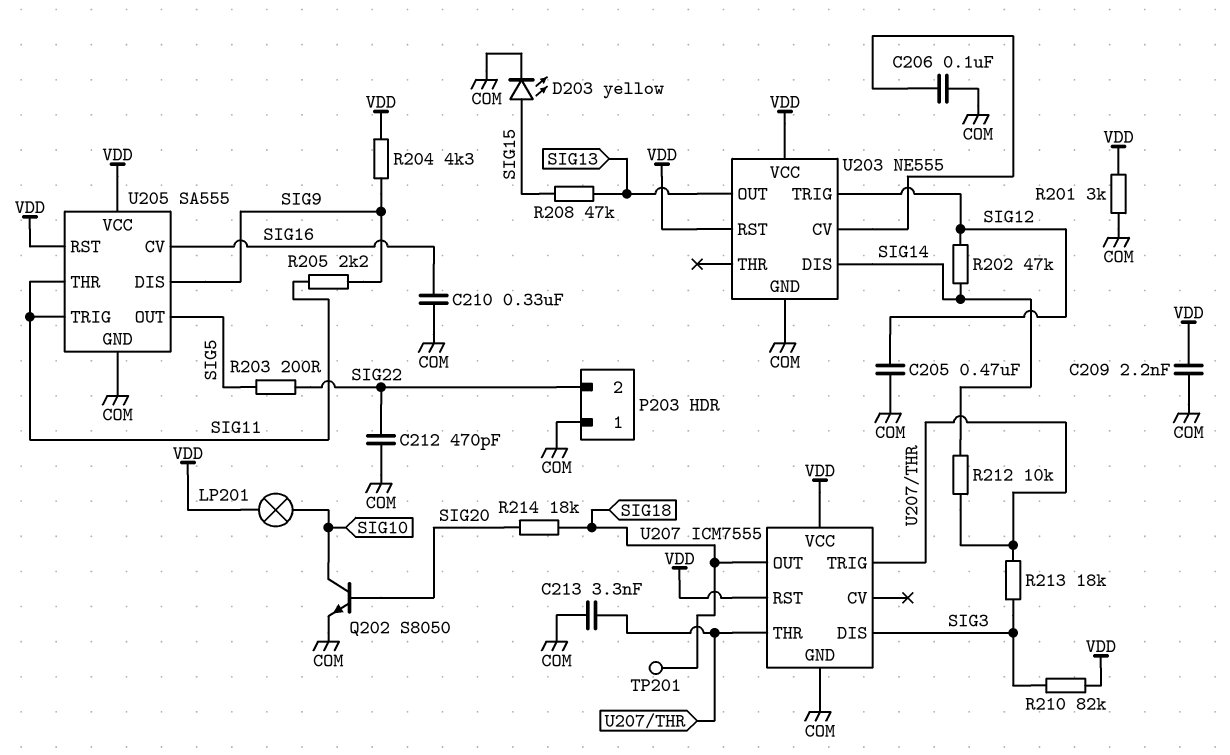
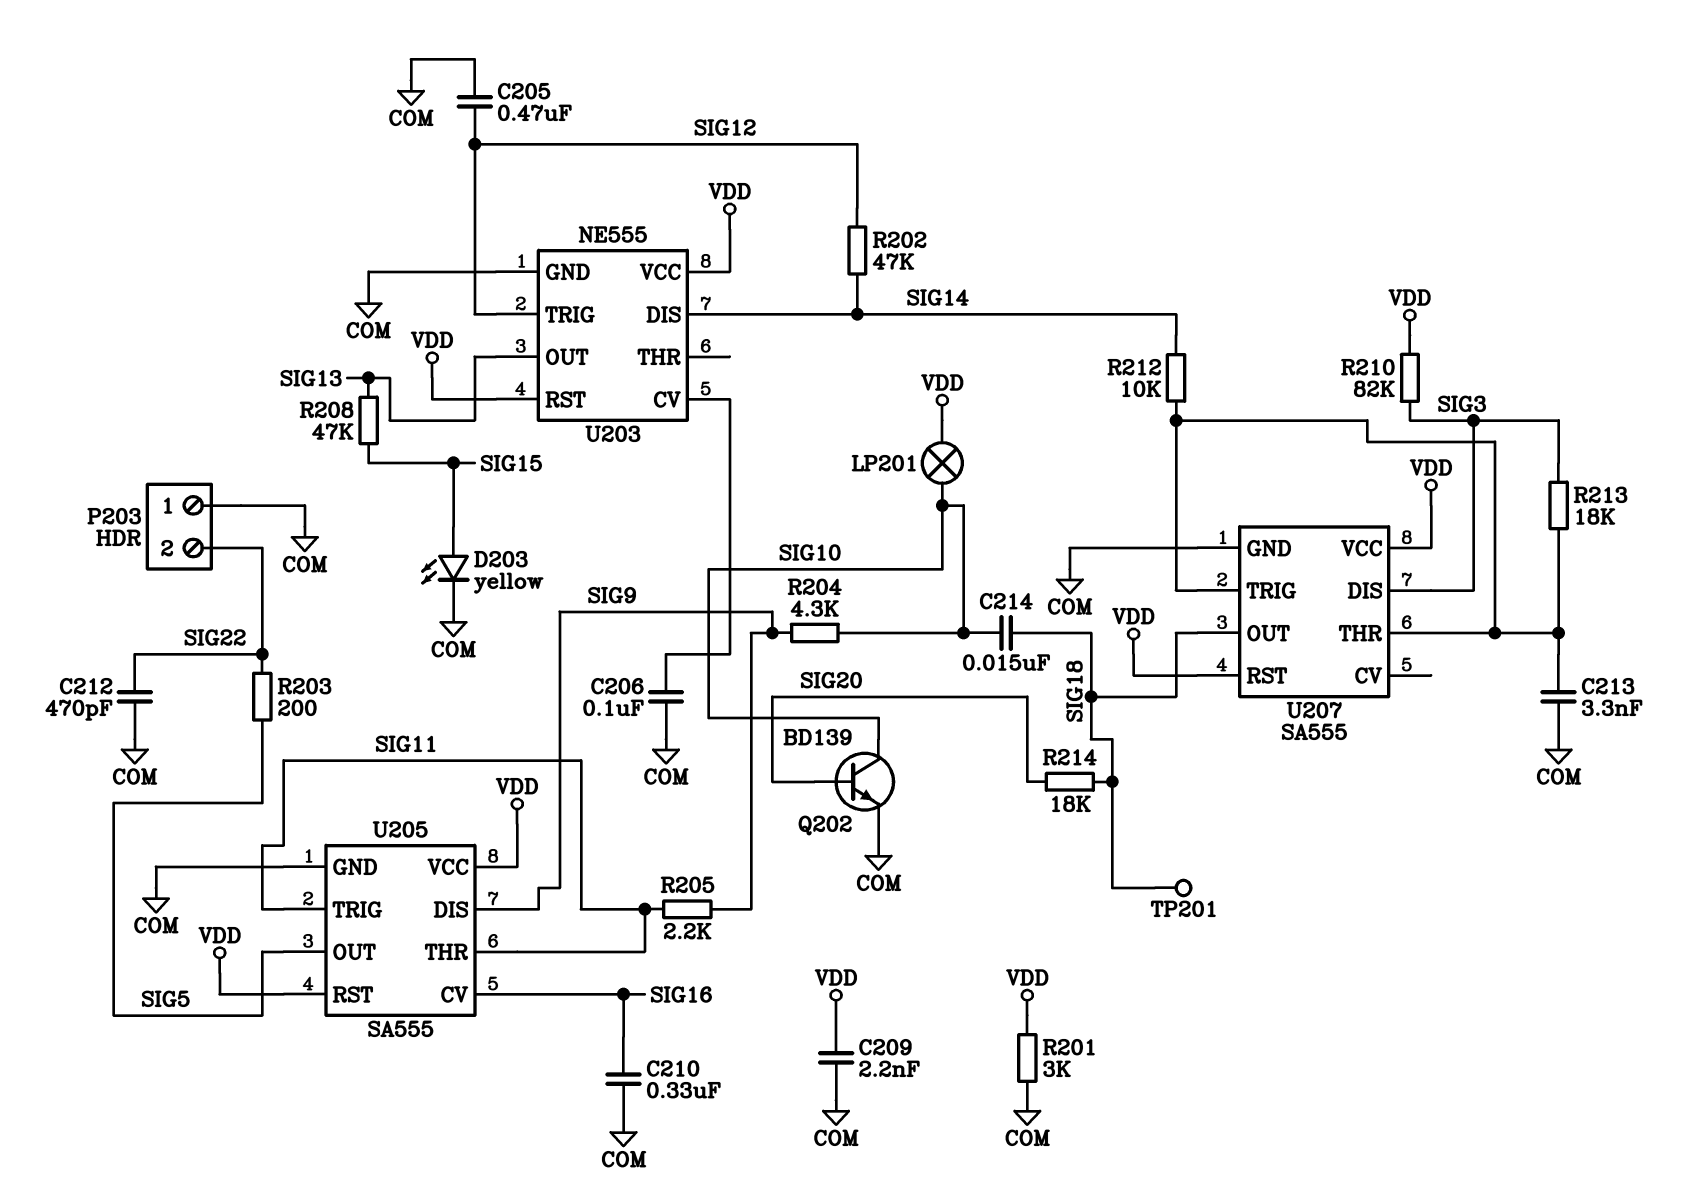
C214: none -> 15nF (SIG10, SIG18)
Q202: NPN S8050 (B SIG20, C SIG10, E COM) -> NPN BD139 (B SIG20, C SIG10, E COM)
R204: 4.3k (SIG9, VDD) -> 4.3k (SIG9, SIG10)
U207: ICM7555 -> SA555

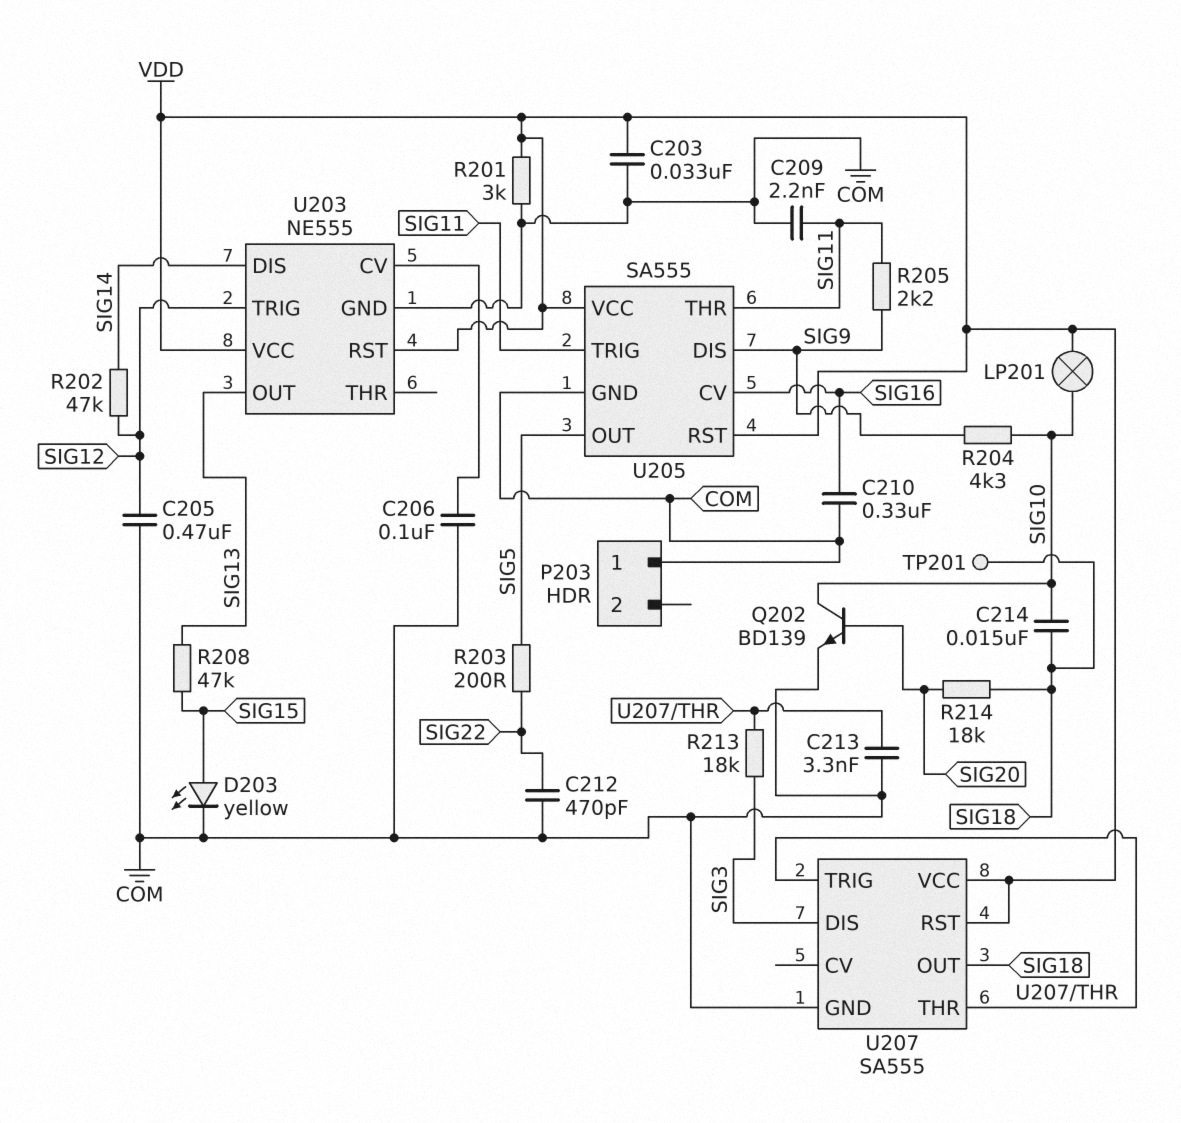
C203: none -> 33nF (COM, VDD)
C209: 2.2nF (COM, VDD) -> 2.2nF (COM, SIG11)
P203 pin 2: SIG22 -> none
R210: 82k (SIG3, VDD) -> none
R212: 10k (SIG14, U207/THR) -> none

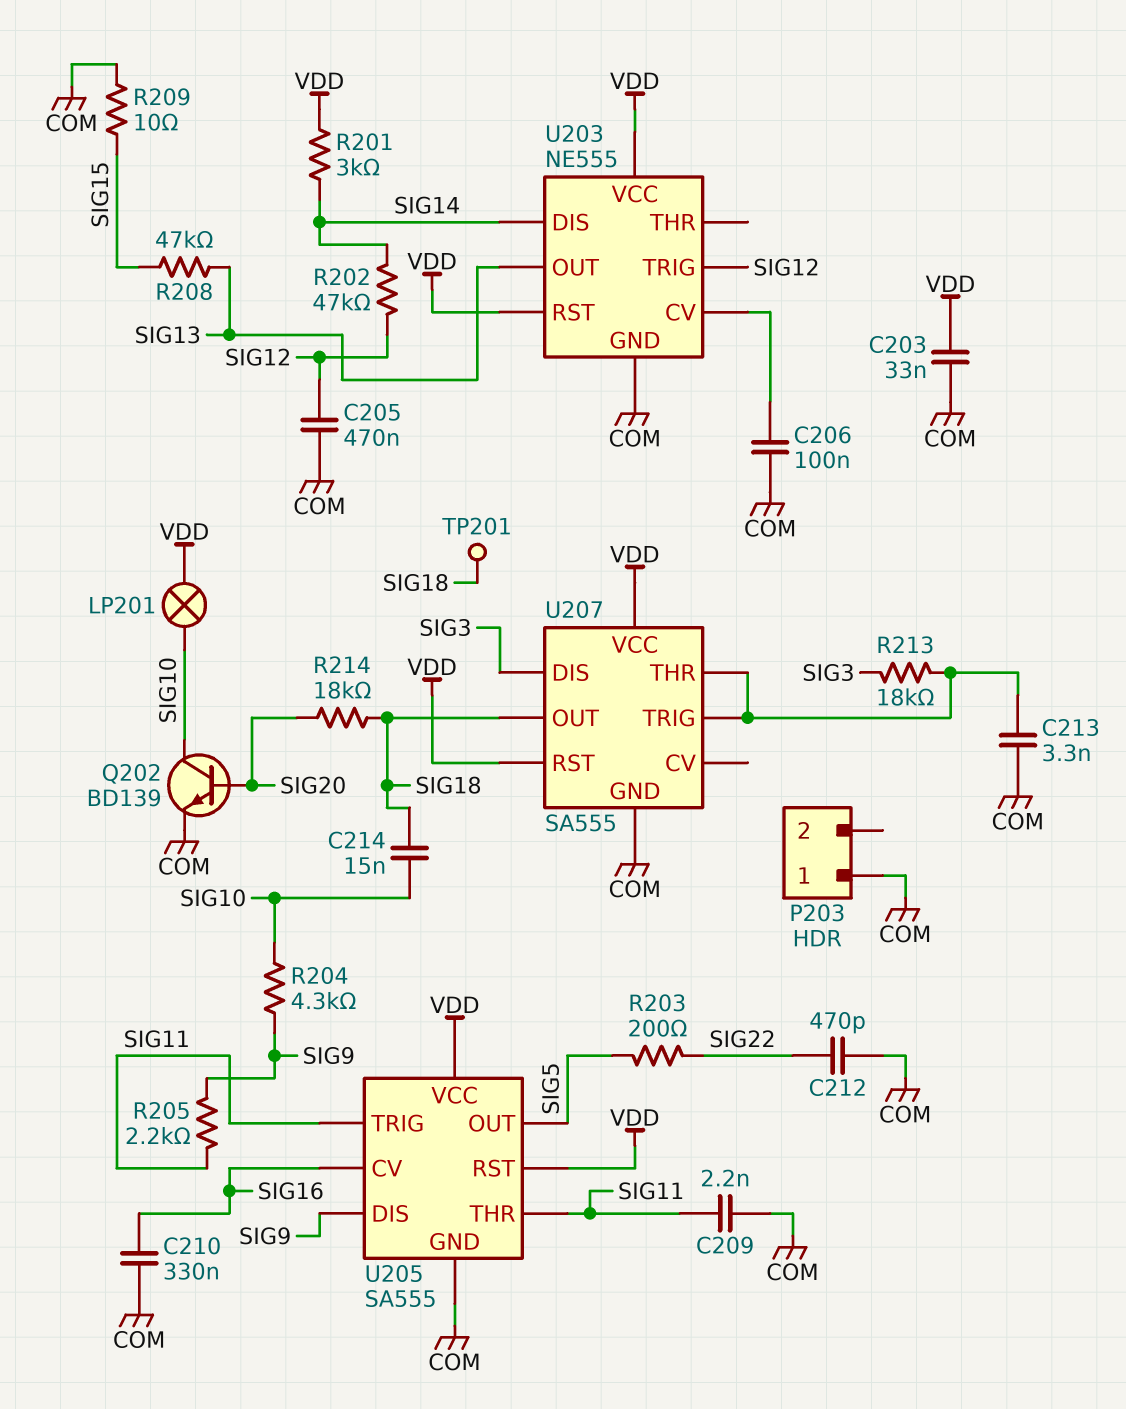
D203: LED yellow (A SIG15, K COM) -> none
R201: 3k (COM, VDD) -> 3k (SIG14, VDD)
R209: none -> 10 (COM, SIG15)

